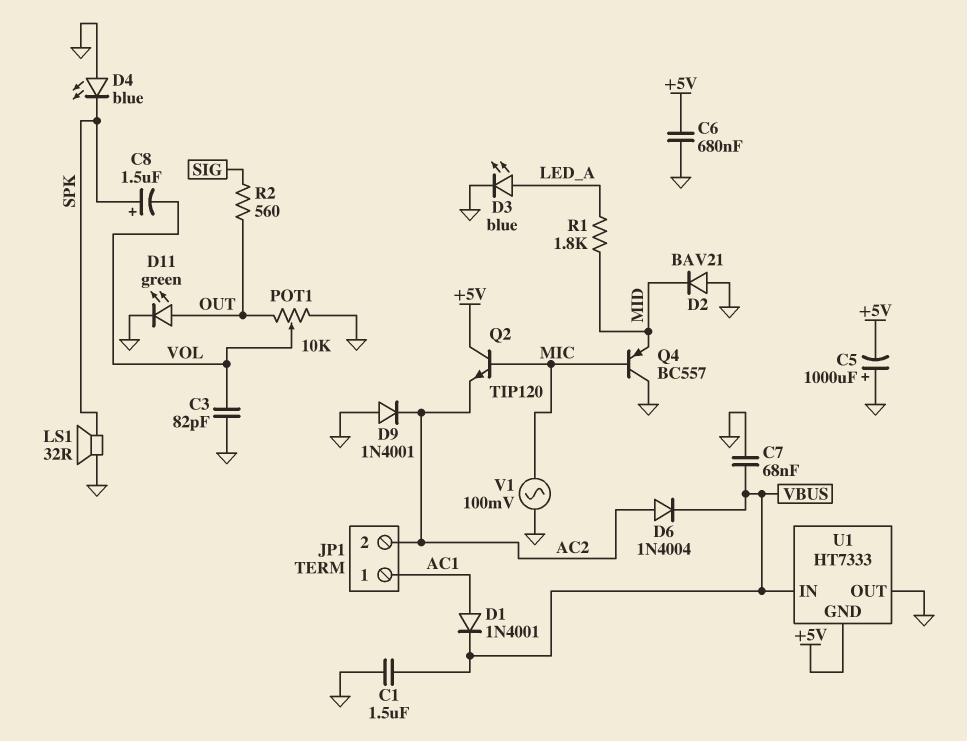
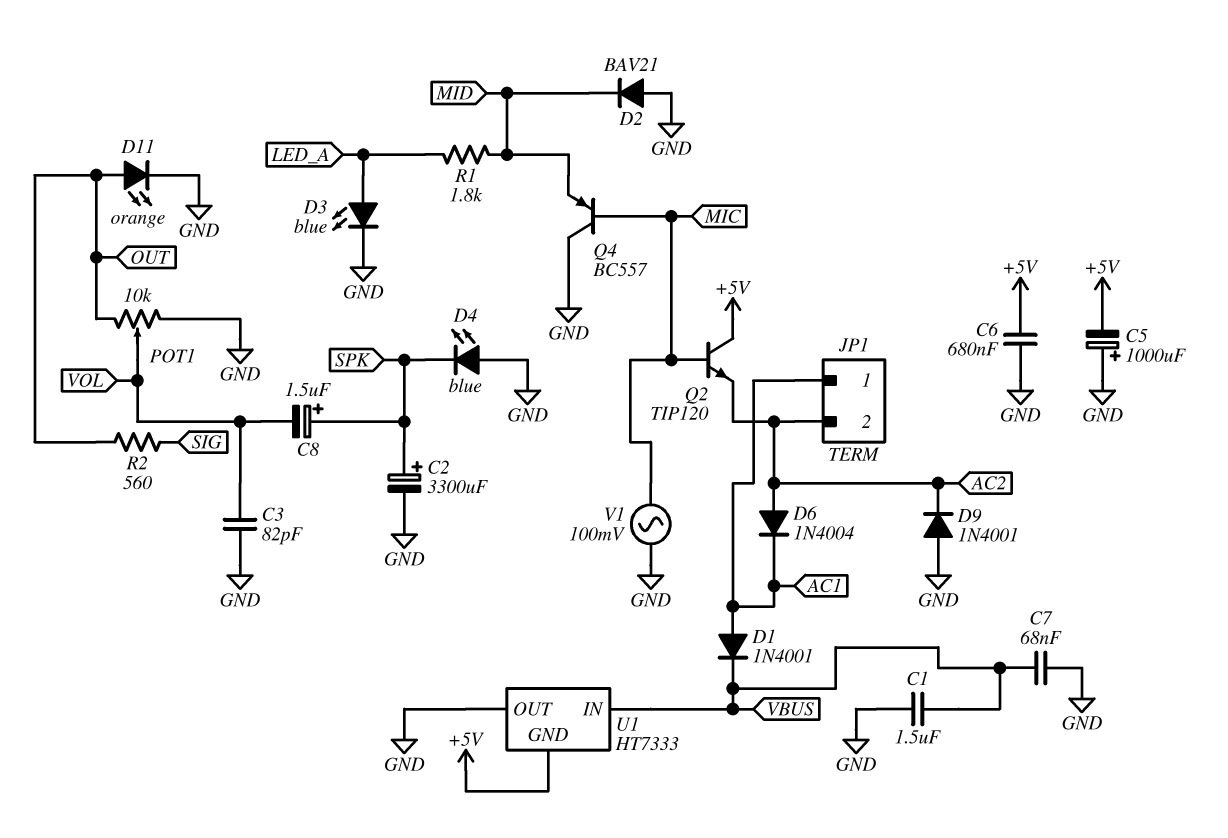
C2: none -> 3300uF (plus SPK, minus GND)
D6: diode 1N4004 (A AC2, K VBUS) -> diode 1N4004 (A AC2, K AC1)
D11: LED green (A OUT, K GND) -> LED orange (A OUT, K GND)
LS1: speaker 32R (GND, SPK) -> none

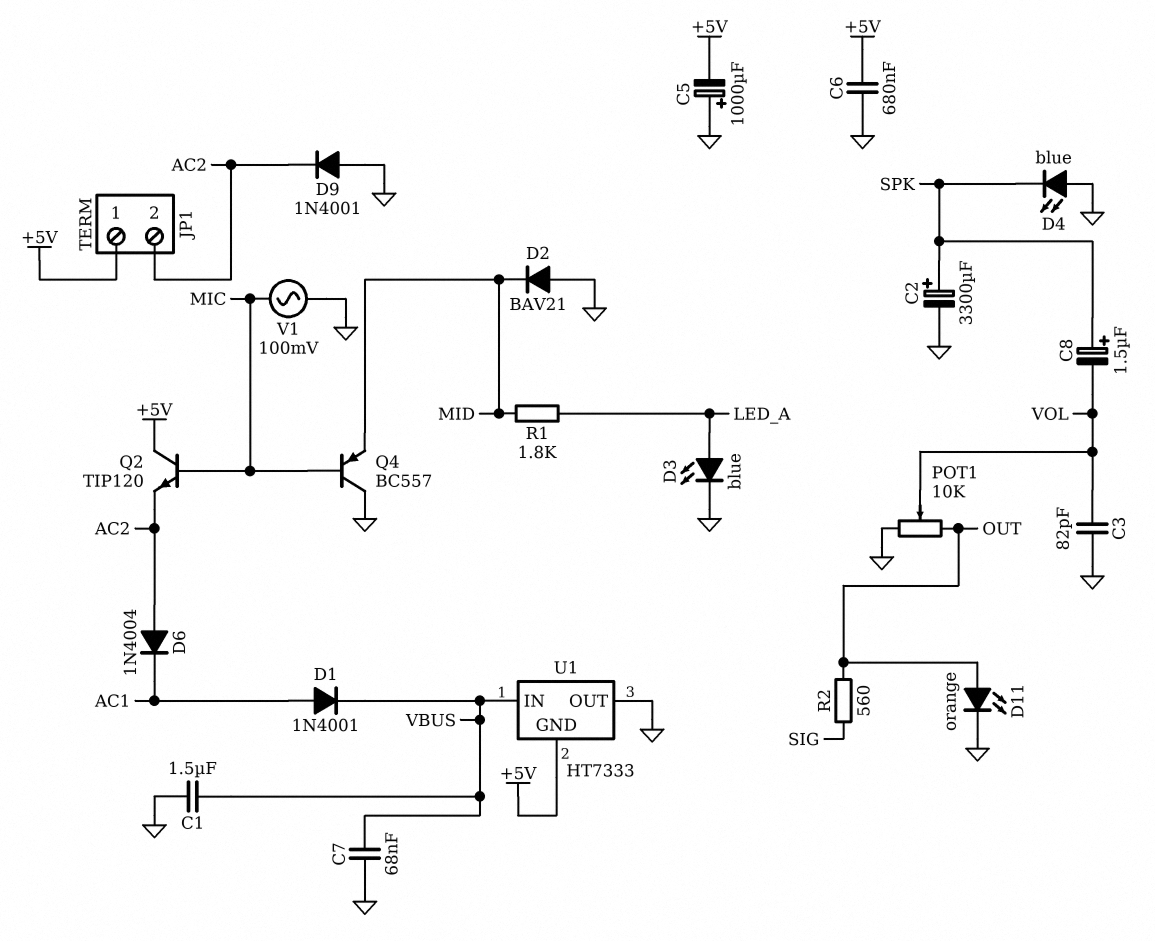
JP1 pin 1: AC1 -> +5V

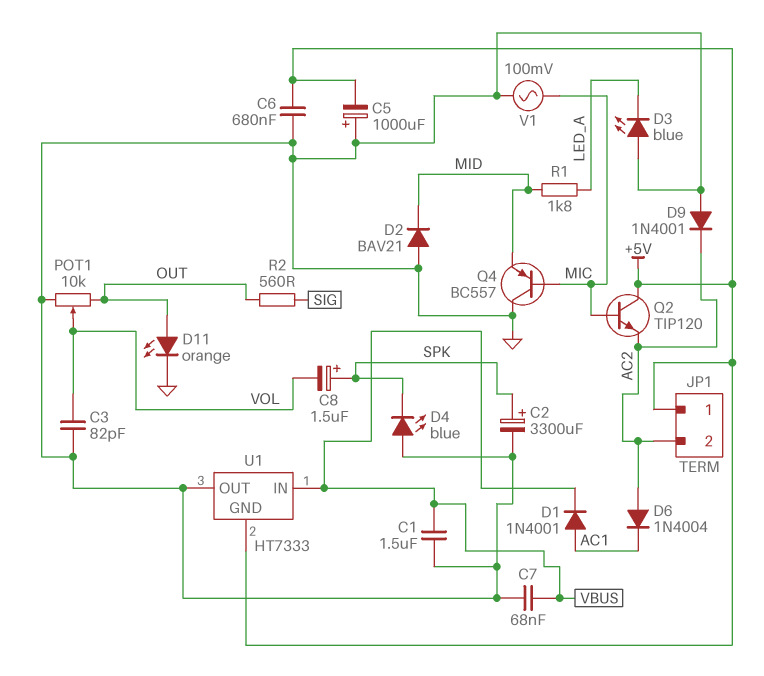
D3: LED blue (A LED_A, K GND) -> LED blue (A GND, K LED_A)

